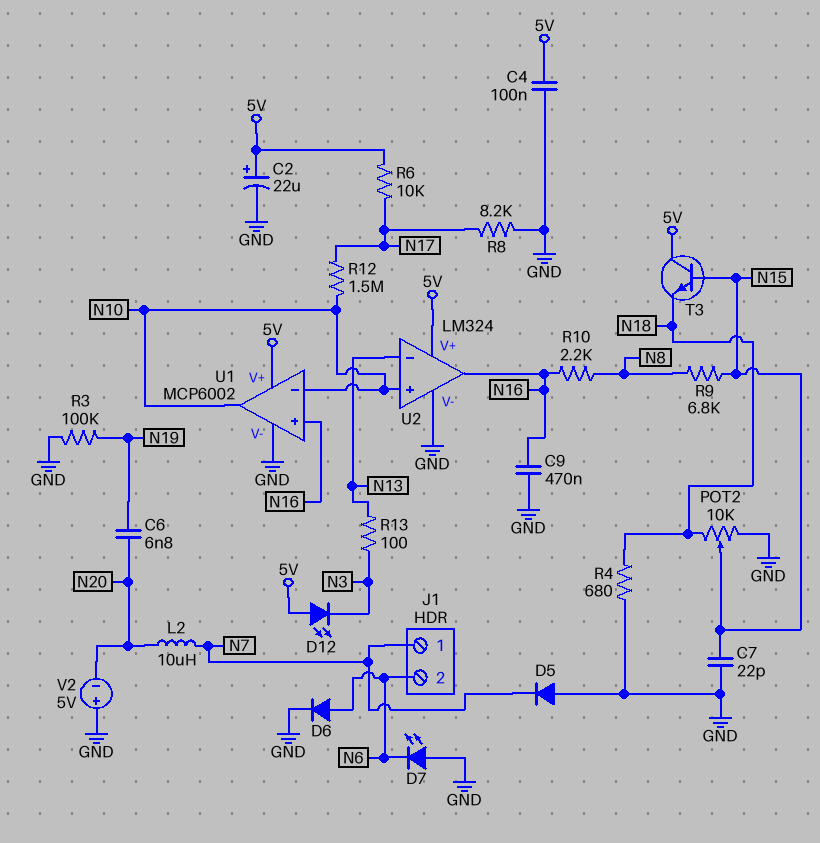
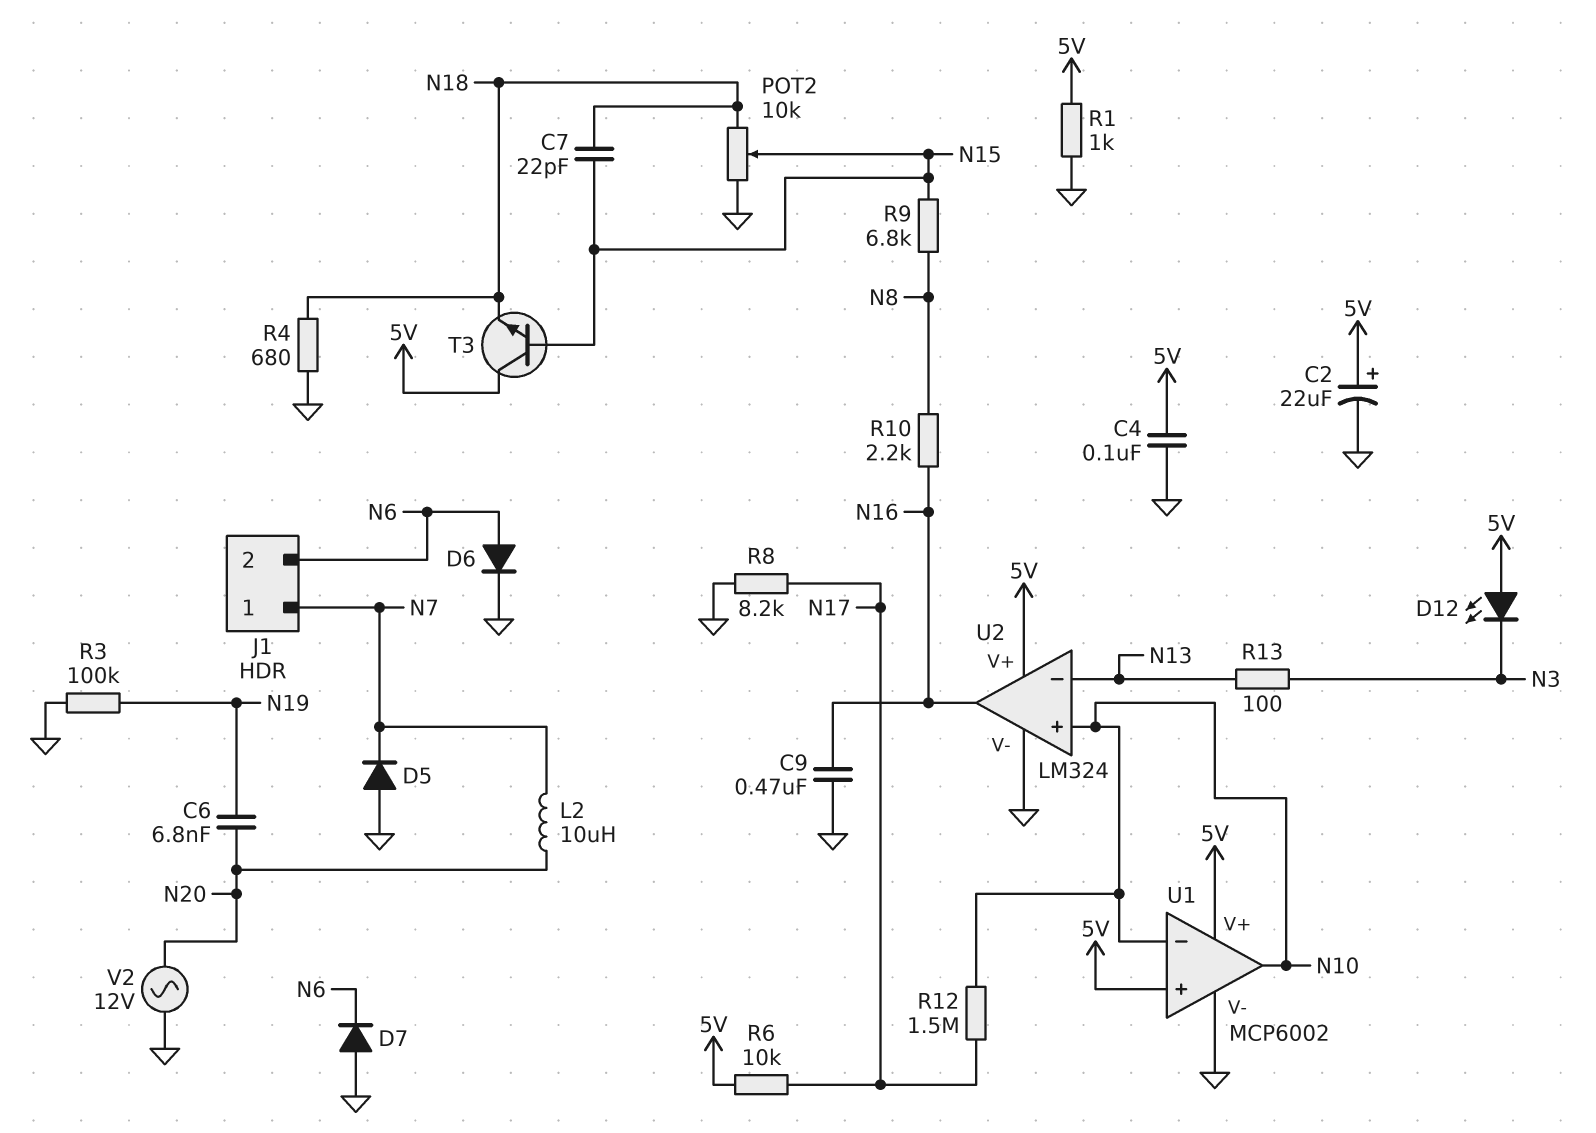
C7: 22pF (GND, N15) -> 22pF (N15, N18)
D7: LED (A GND, K N6) -> diode (A GND, K N6)
R1: none -> 1k (5V, GND)
U1 pin in+: N16 -> 5V
V2: 5V (plus GND, minus N20) -> AC 12V (GND, N20)

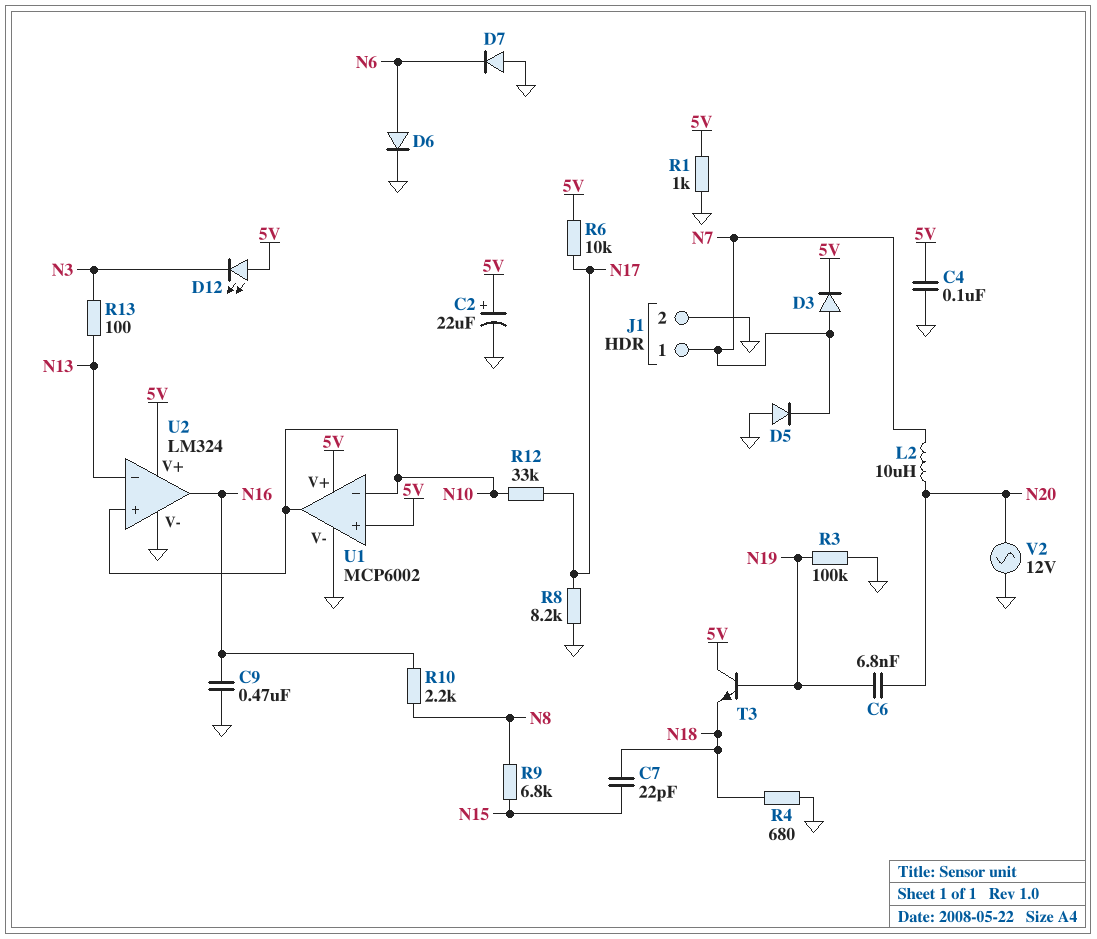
D3: none -> diode (A N7, K 5V)
J1 pin 2: N6 -> GND
POT2: 10k (GND, N18, wiper N15) -> none
R12: 1.5M (N10, N17) -> 33k (N10, N17)
T3: NPN (B N15, C 5V, E N18) -> NPN (B N19, C 5V, E N18)

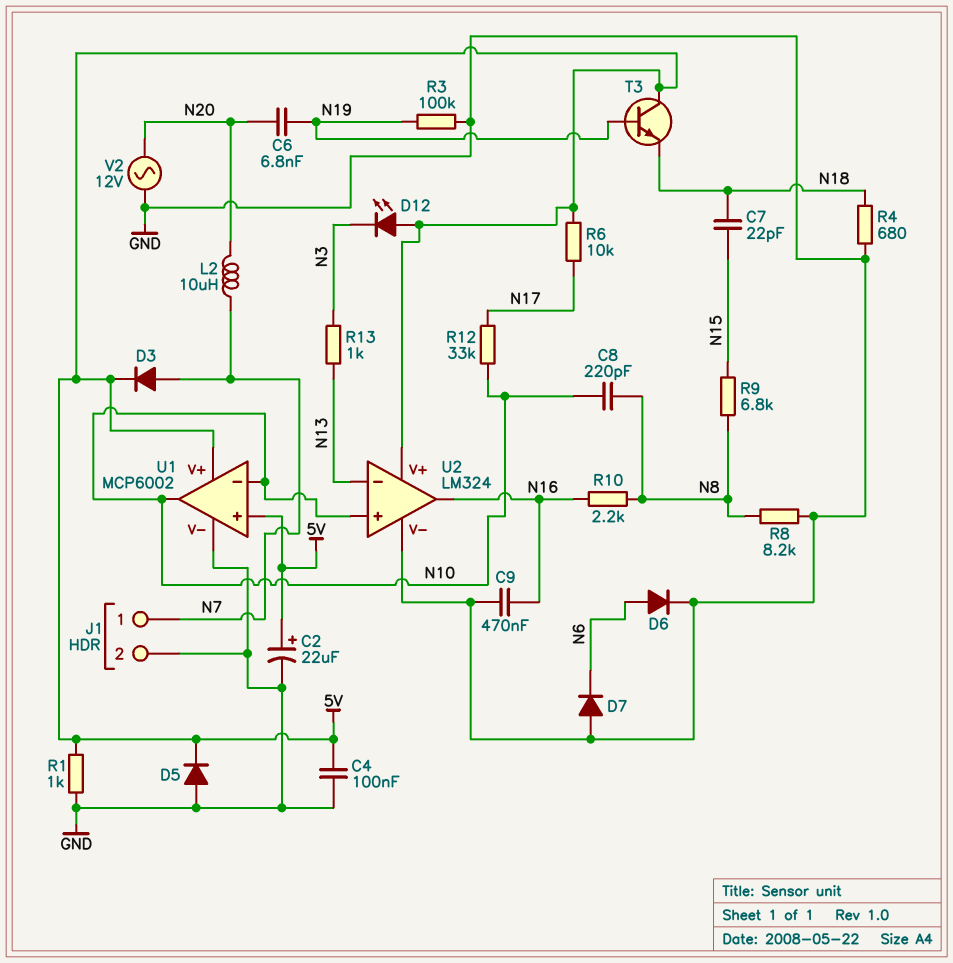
C8: none -> 220pF (N8, N10)
D5: diode (A GND, K N7) -> diode (A GND, K 5V)
R8: 8.2k (GND, N17) -> 8.2k (GND, N8)
R13: 100 (N3, N13) -> 1k (N3, N13)

